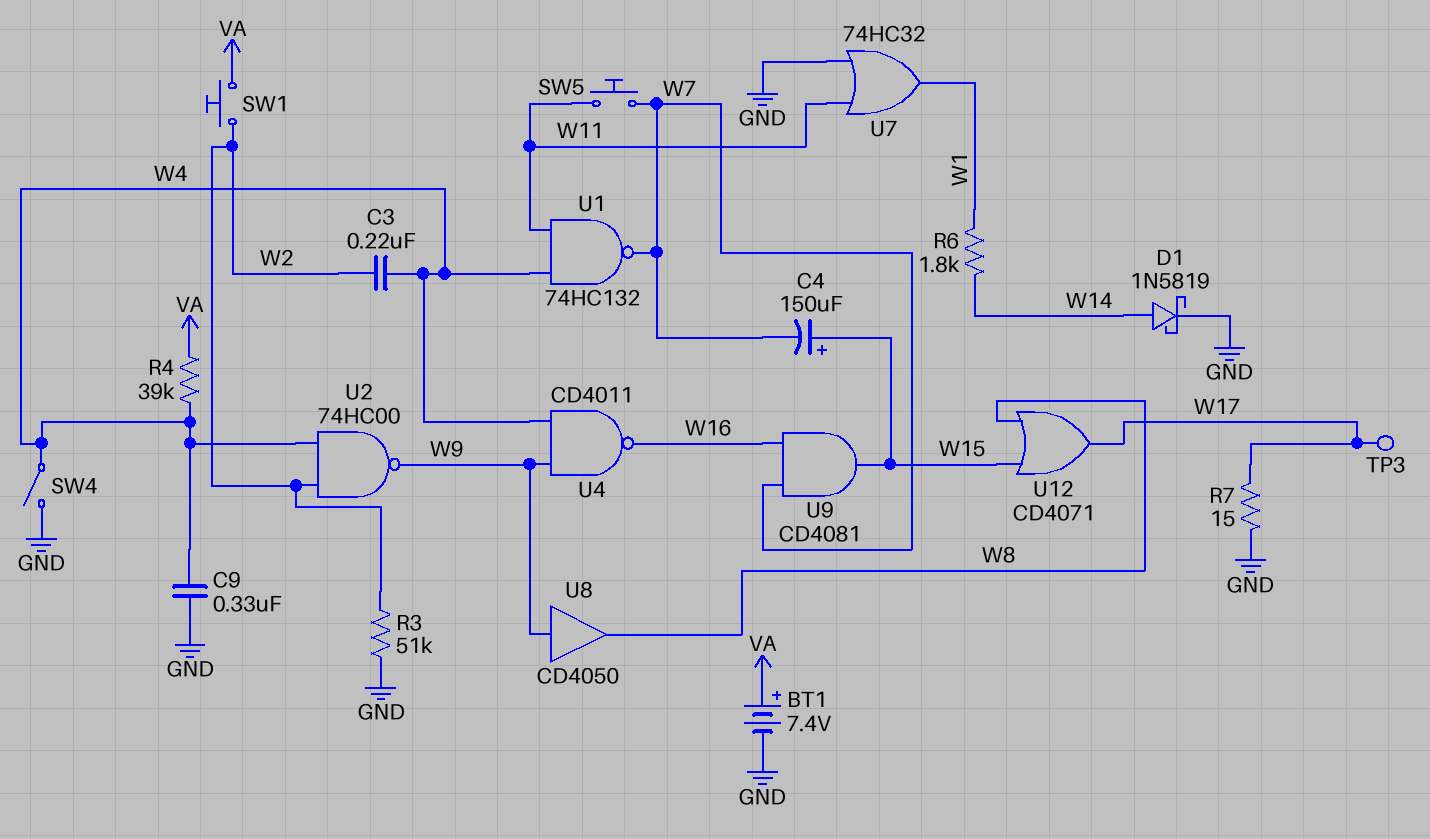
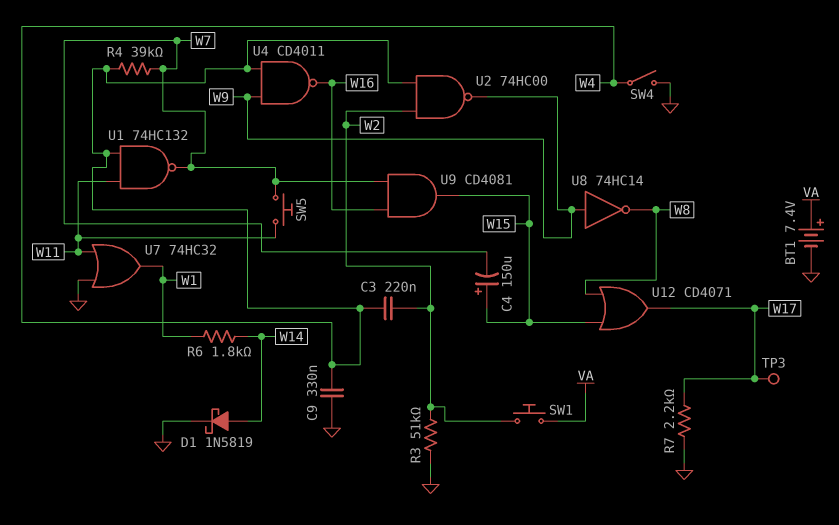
R4: 39k (VA, W4) -> 39k (W4, W7)
R7: 15 (GND, W17) -> 2.2k (GND, W17)
U8: buffer CD4050 (in W9, out W8) -> NOT 74HC14 (in W9, out W8)

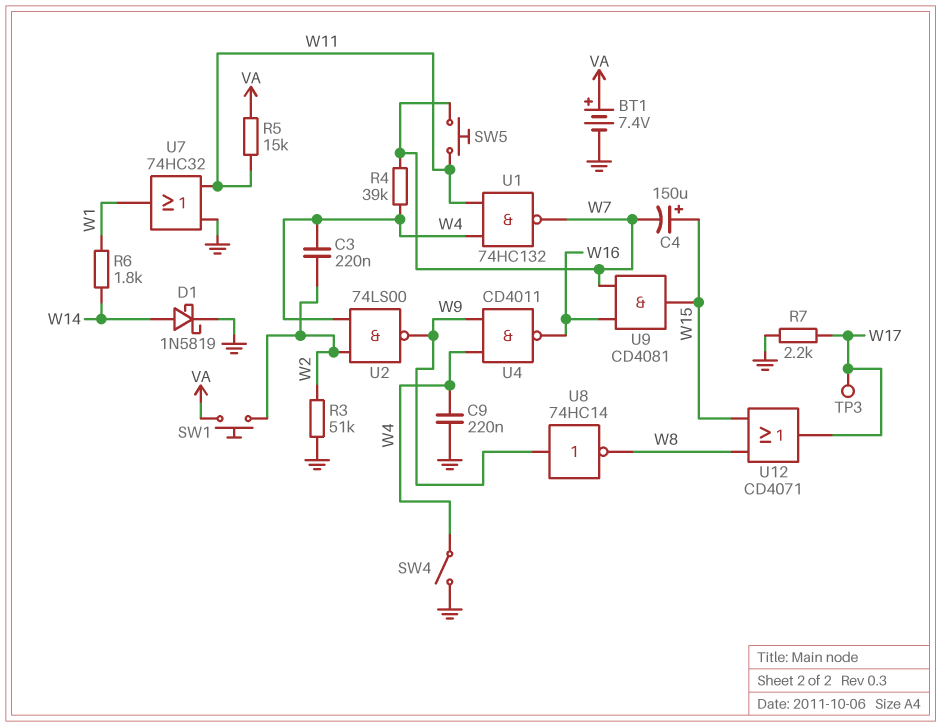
C9: 330nF (GND, W4) -> 220nF (GND, W4)
R5: none -> 15k (VA, W11)
U2: NAND 74HC00 (in W2, in W4, out W9) -> NAND 74LS00 (in W2, in W4, out W9)

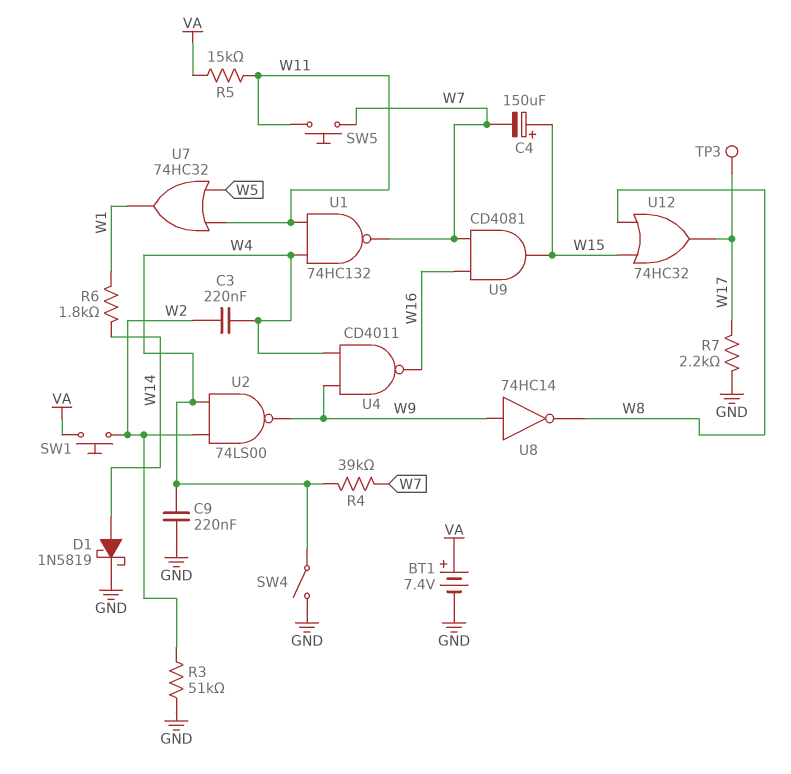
U7: OR 74HC32 (in GND, in W11, out W1) -> OR 74HC32 (in W5, in W11, out W1)
U12: OR CD4071 (in W8, in W15, out W17) -> OR 74HC32 (in W8, in W15, out W17)

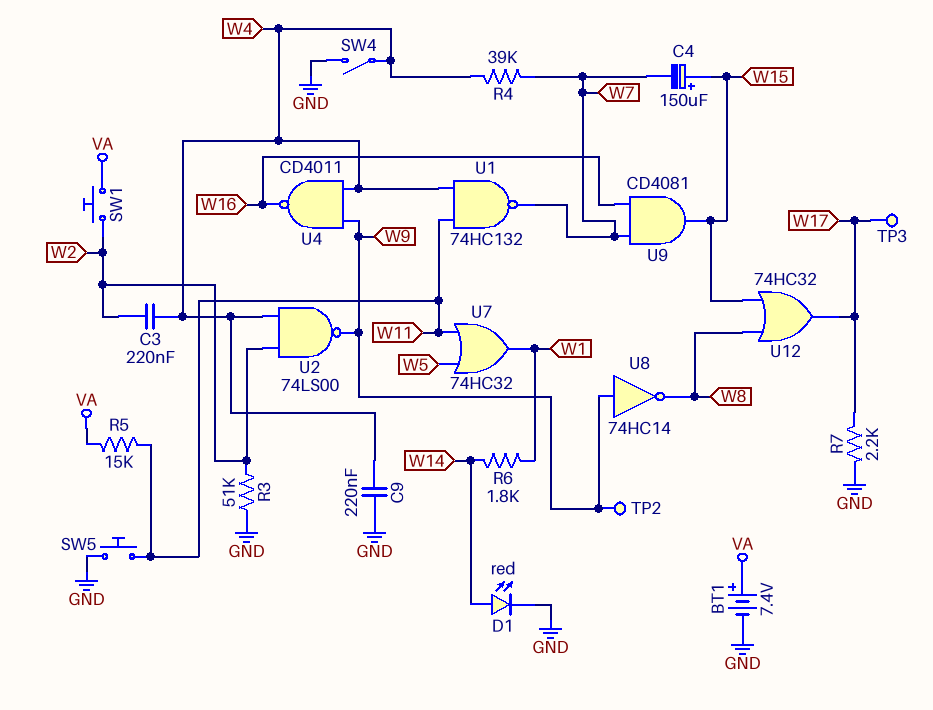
D1: schottky 1N5819 (A W14, K GND) -> LED red (A W14, K GND)
SW5: button (W7, W11) -> button (GND, W11)
TP2: none -> test point (W9)

